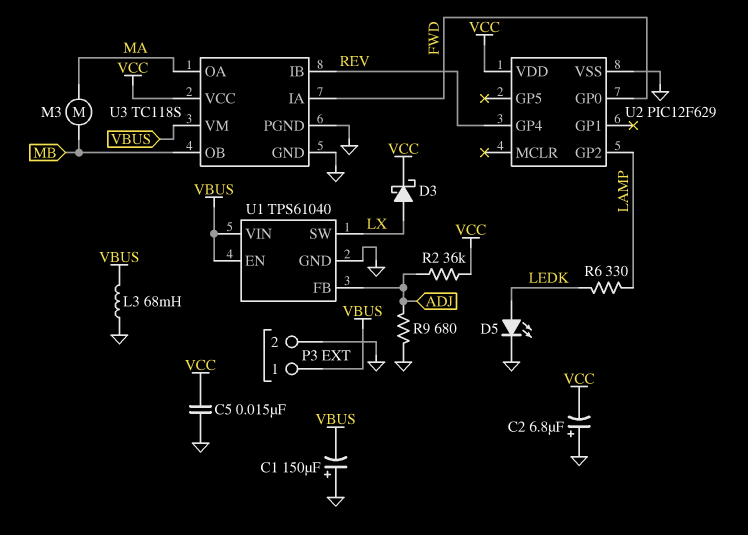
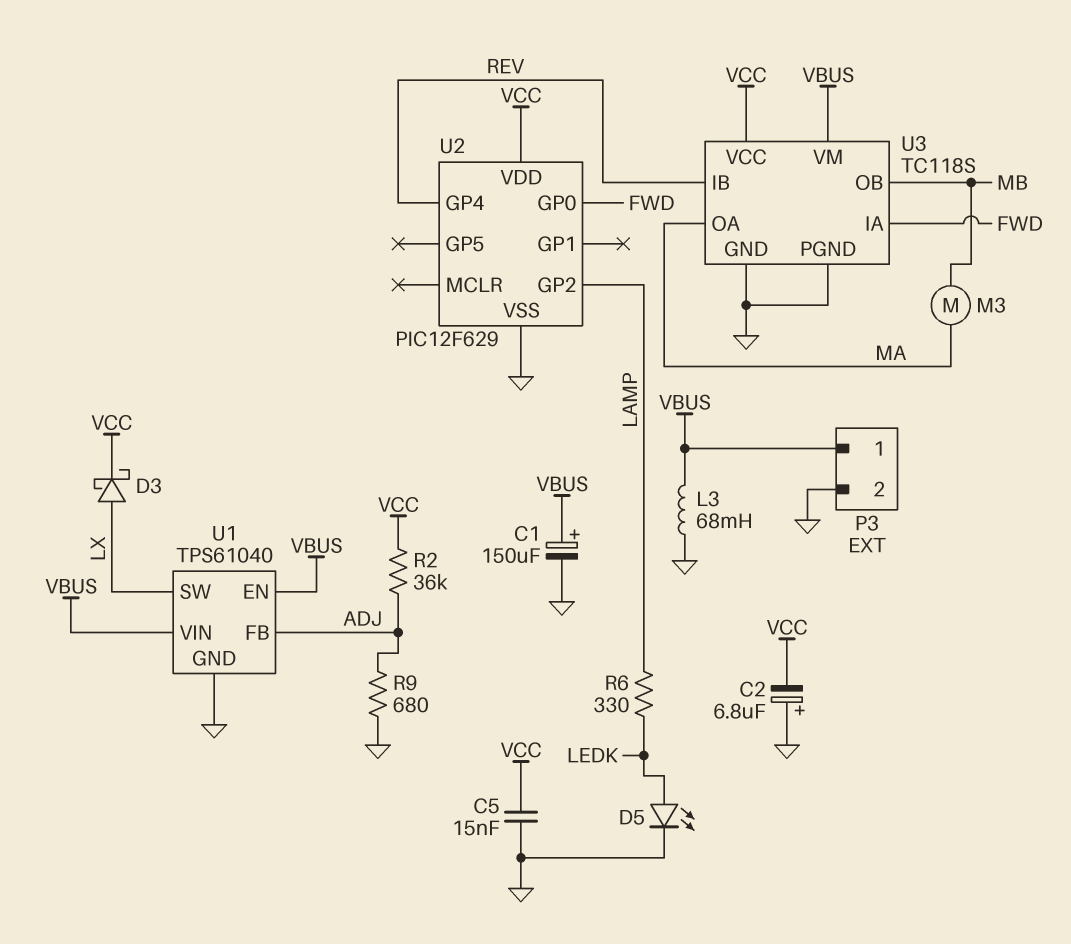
C1: 150uF (plus GND, minus VBUS) -> 150uF (plus VBUS, minus GND)

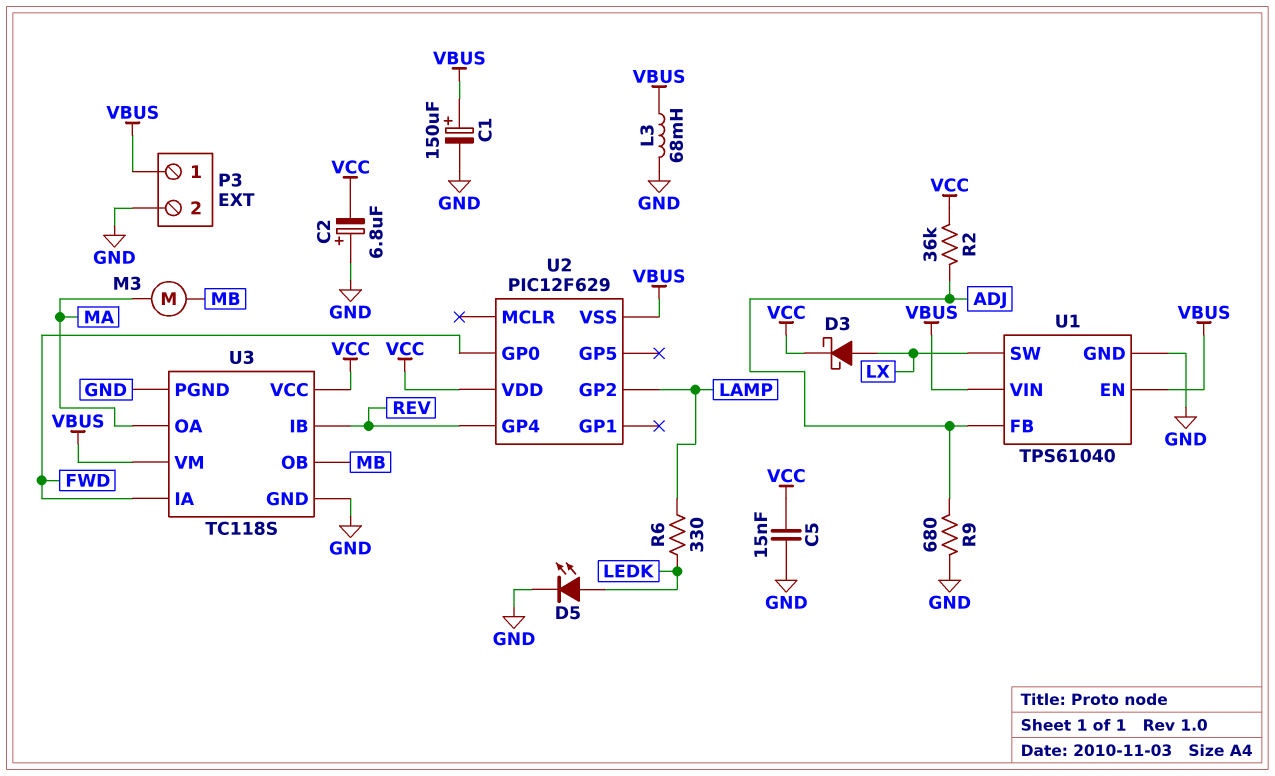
U2 pin VSS: GND -> VBUS

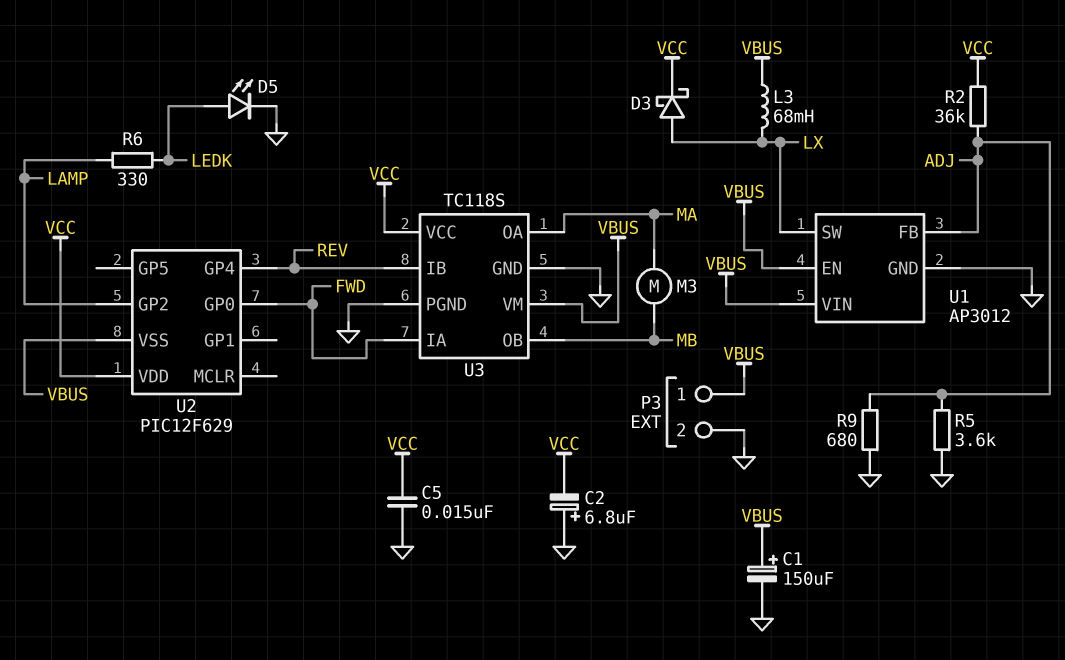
L3: 68mH (GND, VBUS) -> 68mH (LX, VBUS)
R5: none -> 3.6k (ADJ, GND)
U1: TPS61040 -> AP3012

